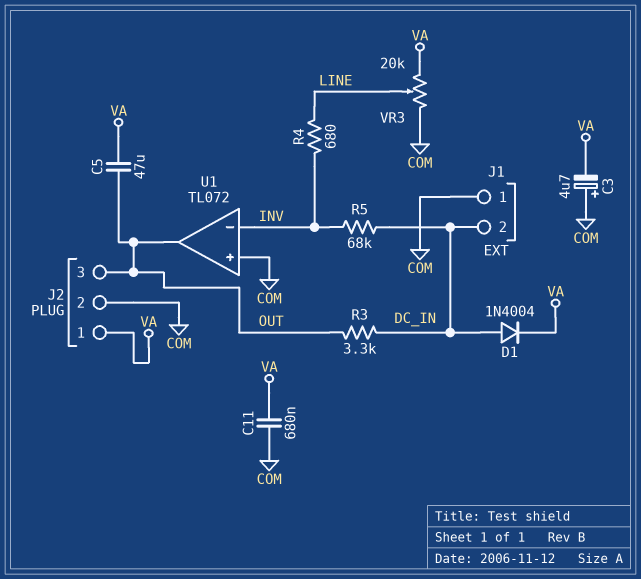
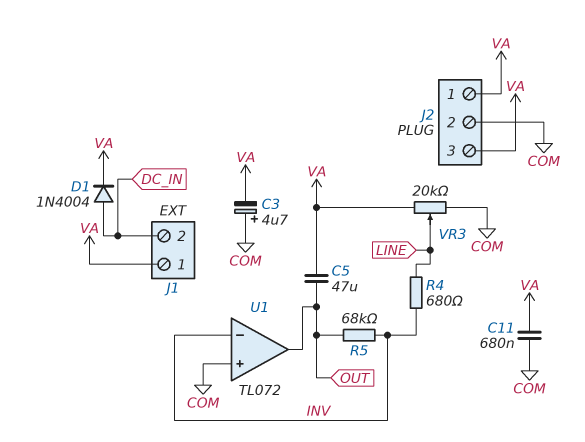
J1 pin 1: COM -> VA
J2 pin 3: OUT -> VA
R3: 3.3k (DC_IN, OUT) -> none
R5: 68k (DC_IN, INV) -> 68k (INV, OUT)

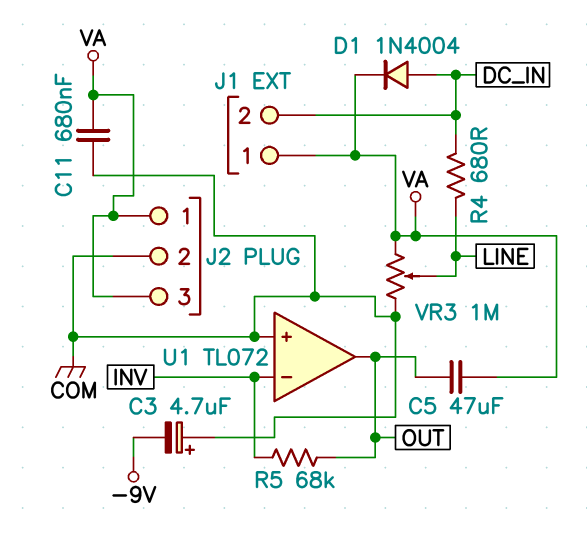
C3: 4.7uF (plus COM, minus VA) -> 4.7uF (plus COM, minus -9V)
R4: 680 (INV, LINE) -> 680 (DC_IN, LINE)
VR3: 20k (COM, VA, wiper LINE) -> 1M (COM, VA, wiper LINE)

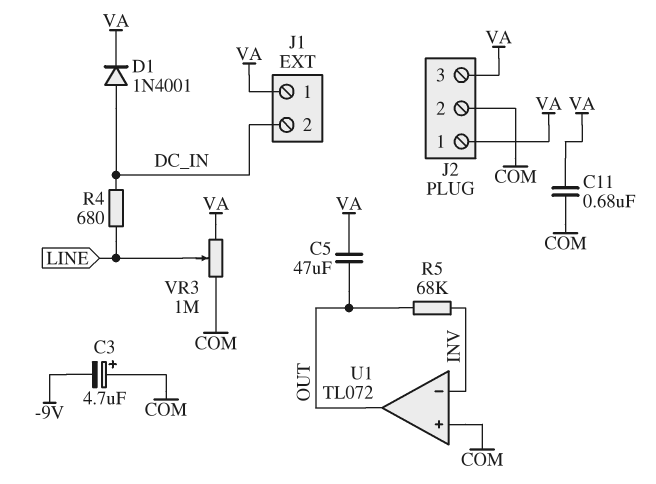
D1: diode 1N4004 (A DC_IN, K VA) -> diode 1N4001 (A DC_IN, K VA)

